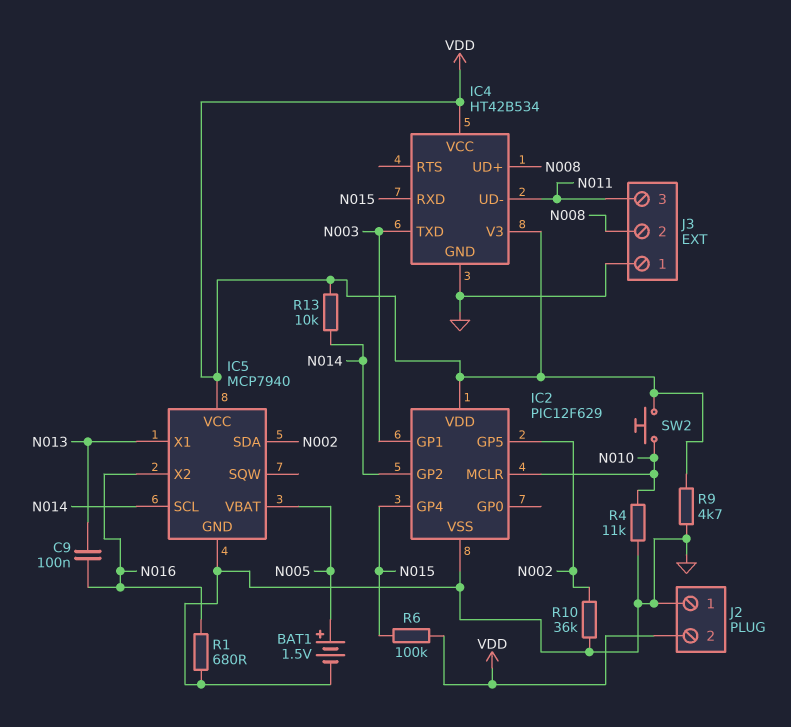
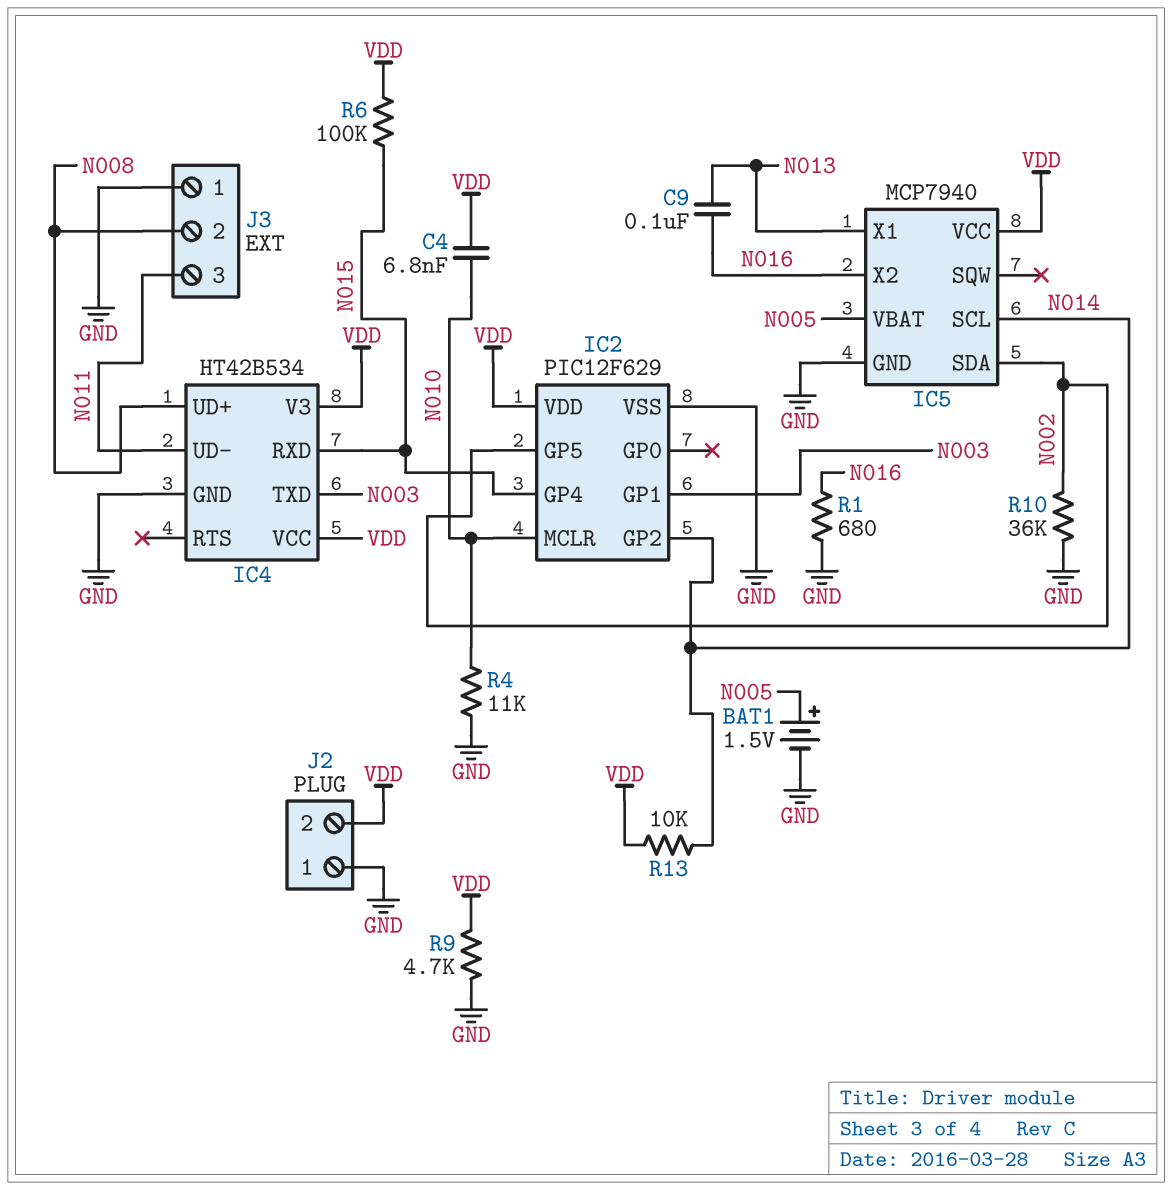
C4: none -> 6.8nF (N010, VDD)
SW2: button (N010, VDD) -> none

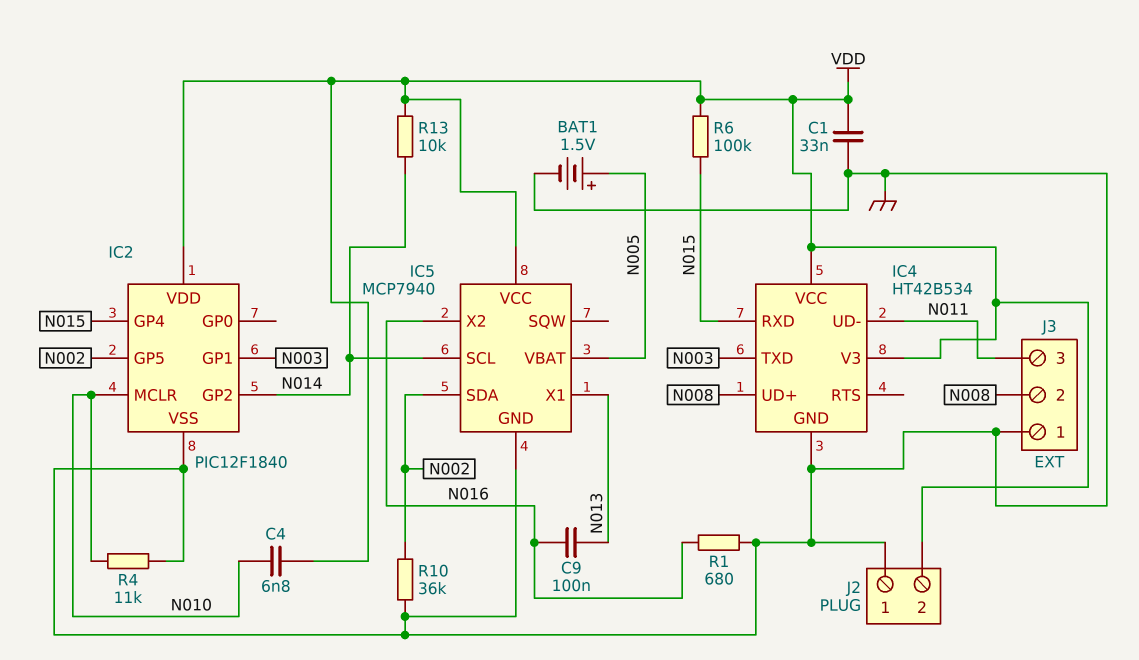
C1: none -> 33nF (GND, VDD)
IC2: PIC12F629 -> PIC12F1840
R9: 4.7k (GND, VDD) -> none

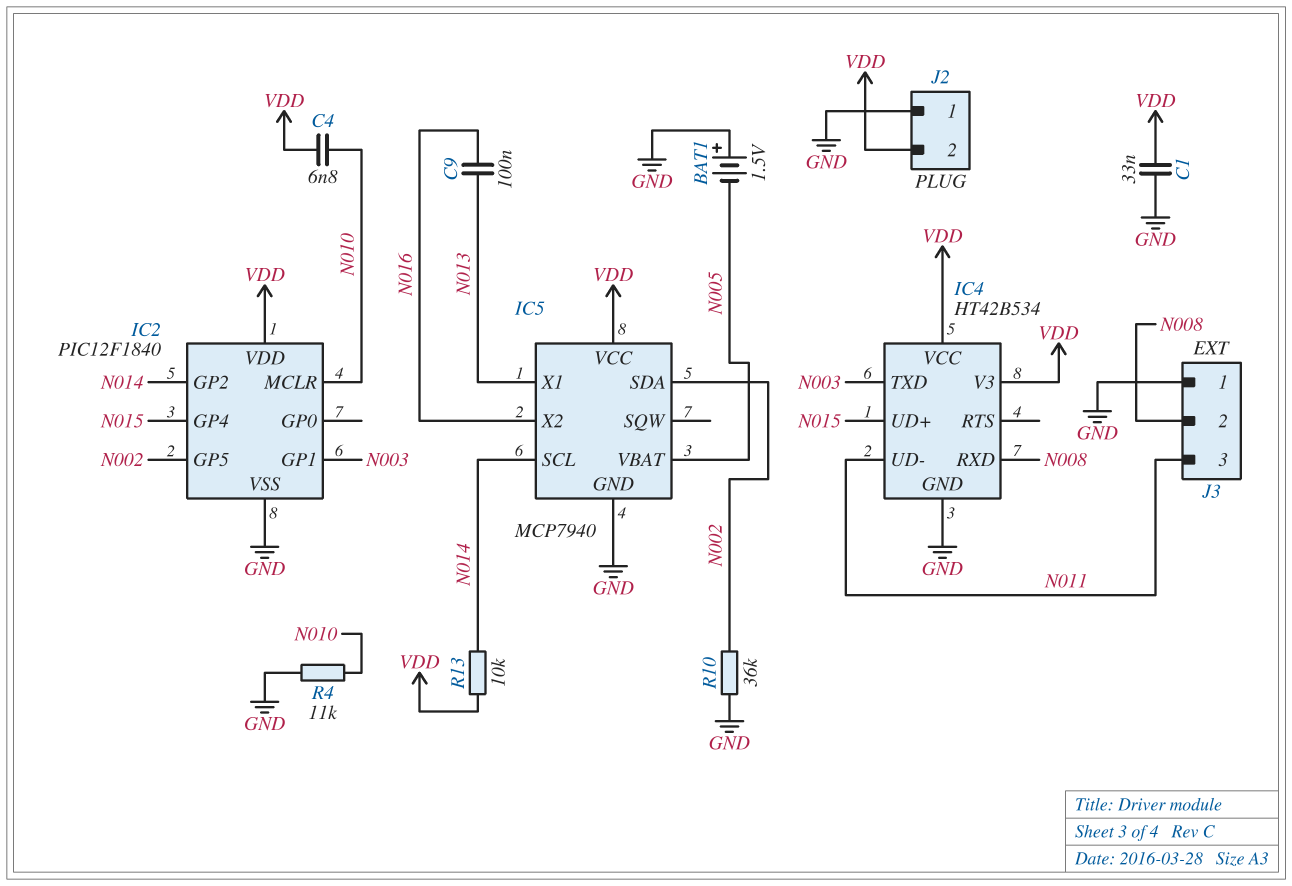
BAT1: 1.5V (plus N005, minus GND) -> 1.5V (plus GND, minus N005)
IC4 pin RXD: N015 -> N008
IC4 pin UD+: N008 -> N015
R1: 680 (GND, N016) -> none
R6: 100k (N015, VDD) -> none

